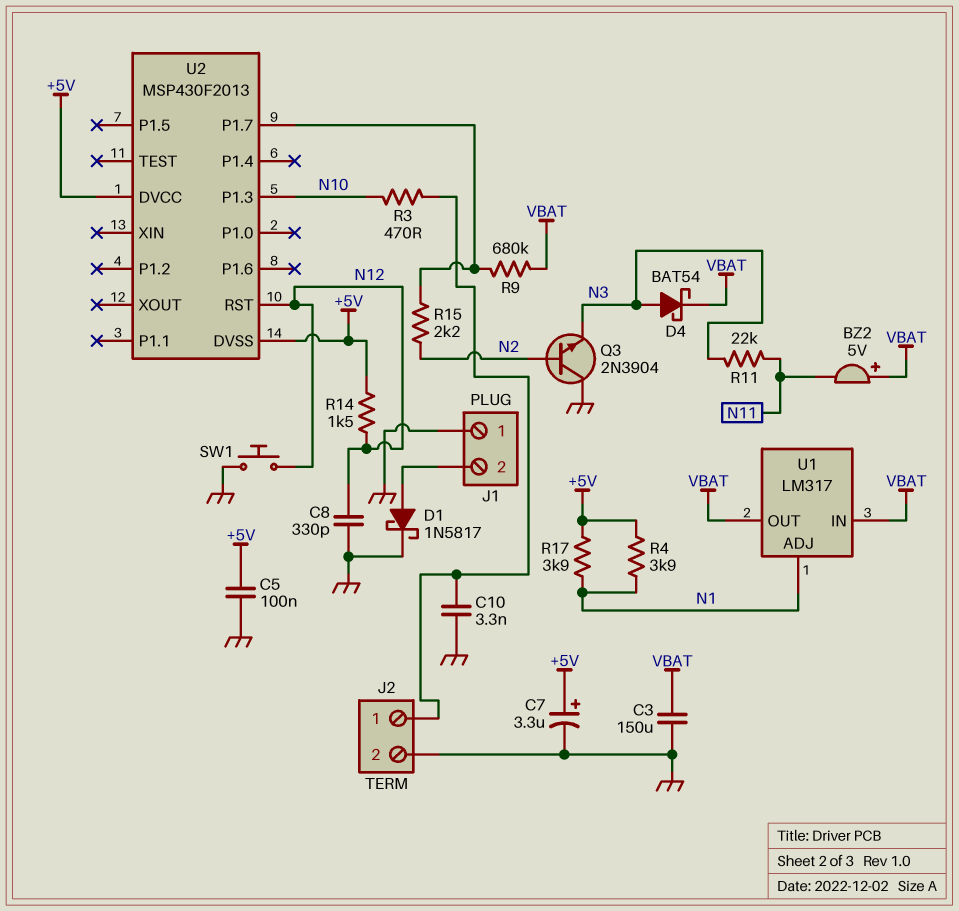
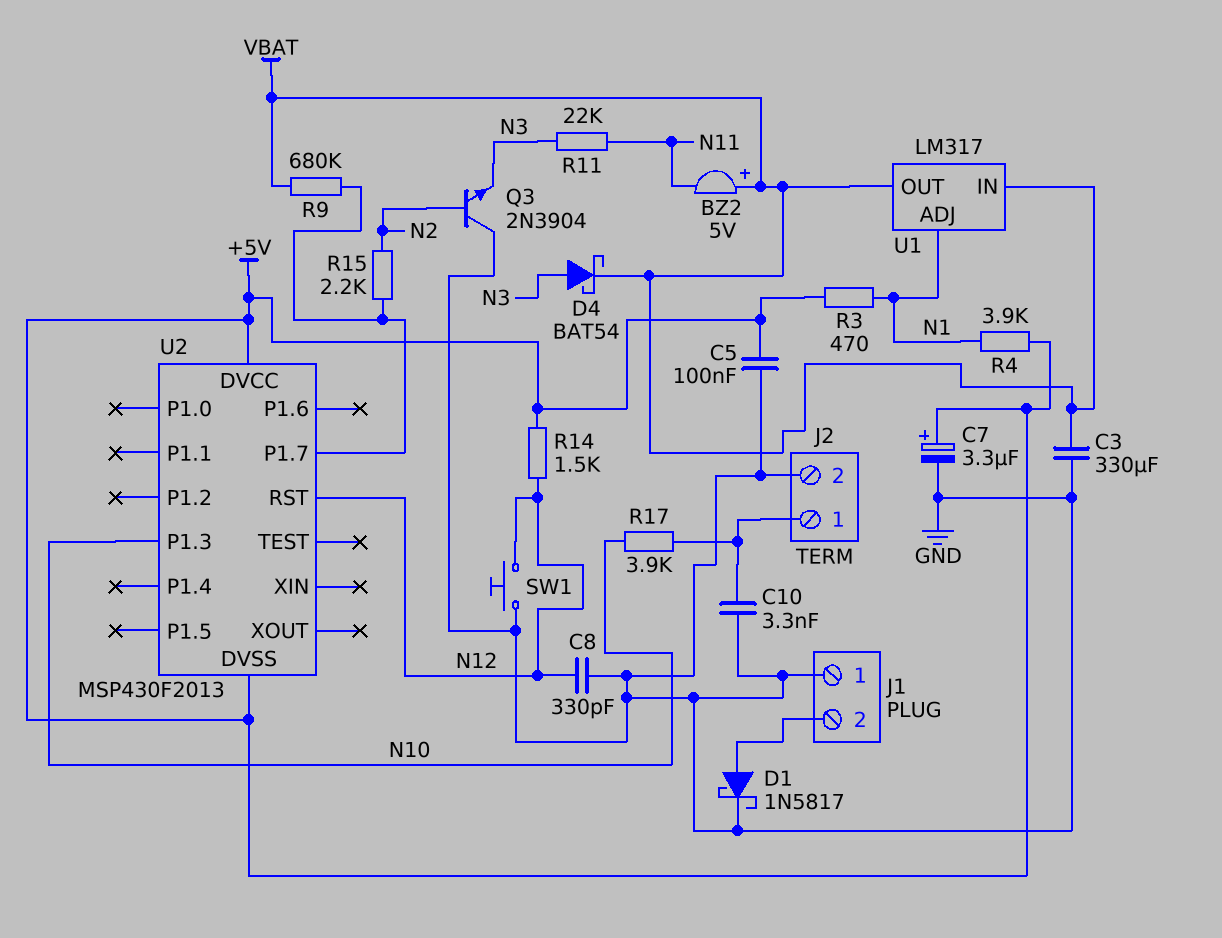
C3: 150uF (GND, VBAT) -> 330uF (GND, VBAT)
R3: 470 (J2/1, N10) -> 470 (+5V, N1)
R17: 3.9k (+5V, N1) -> 3.9k (J2/1, N10)

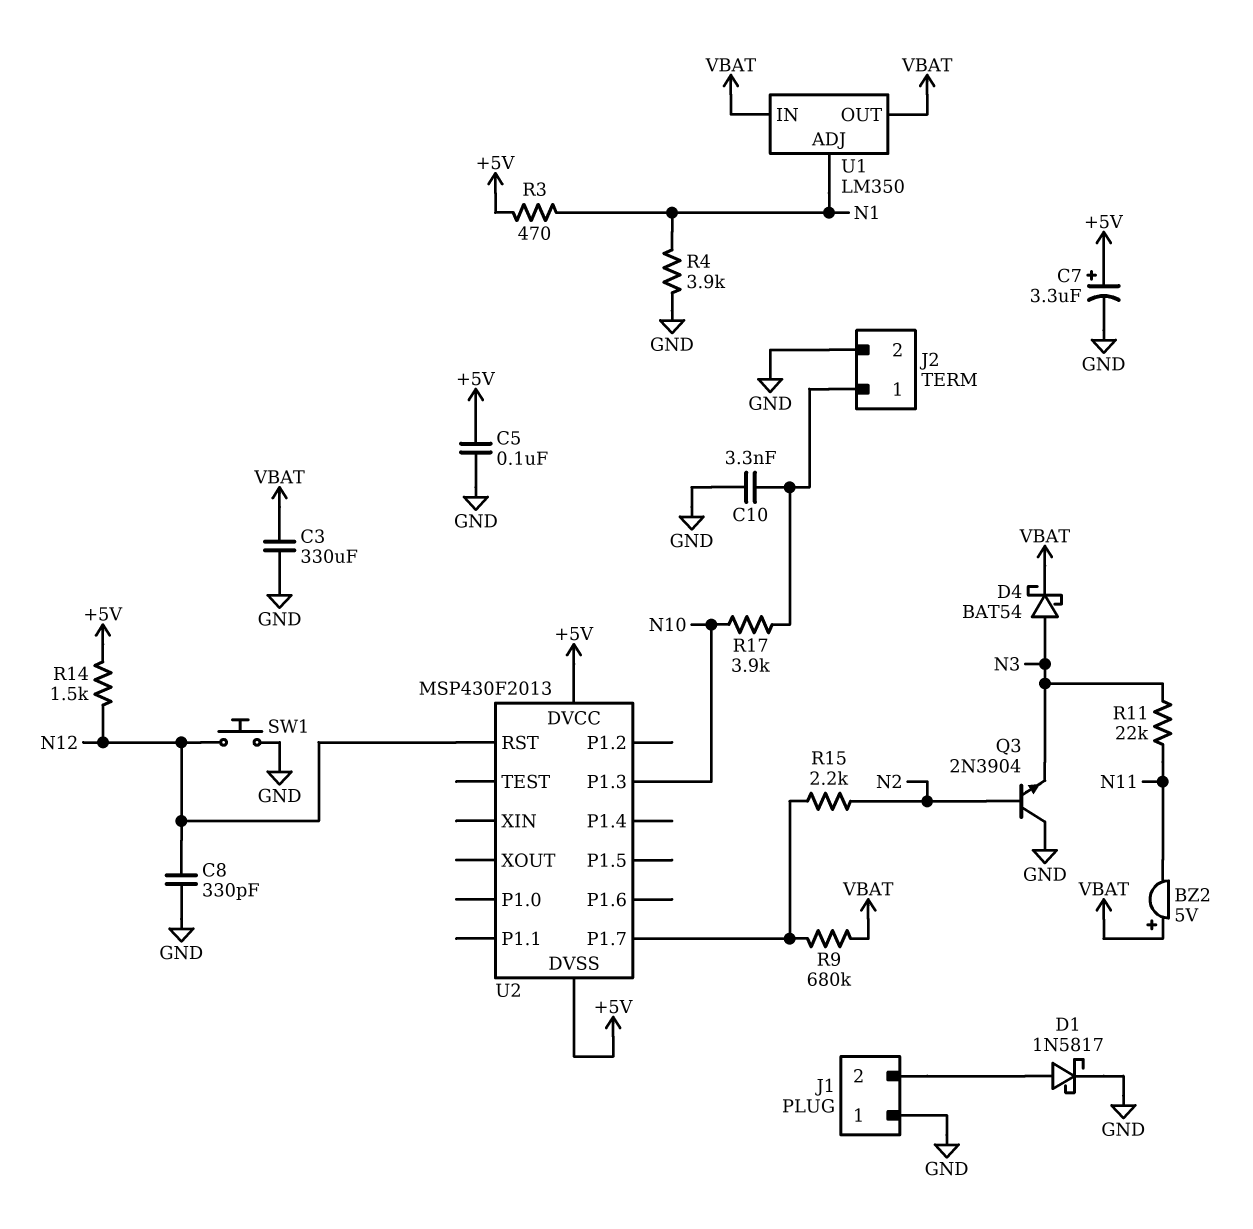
R4: 3.9k (+5V, N1) -> 3.9k (GND, N1)
U1: LM317 -> LM350

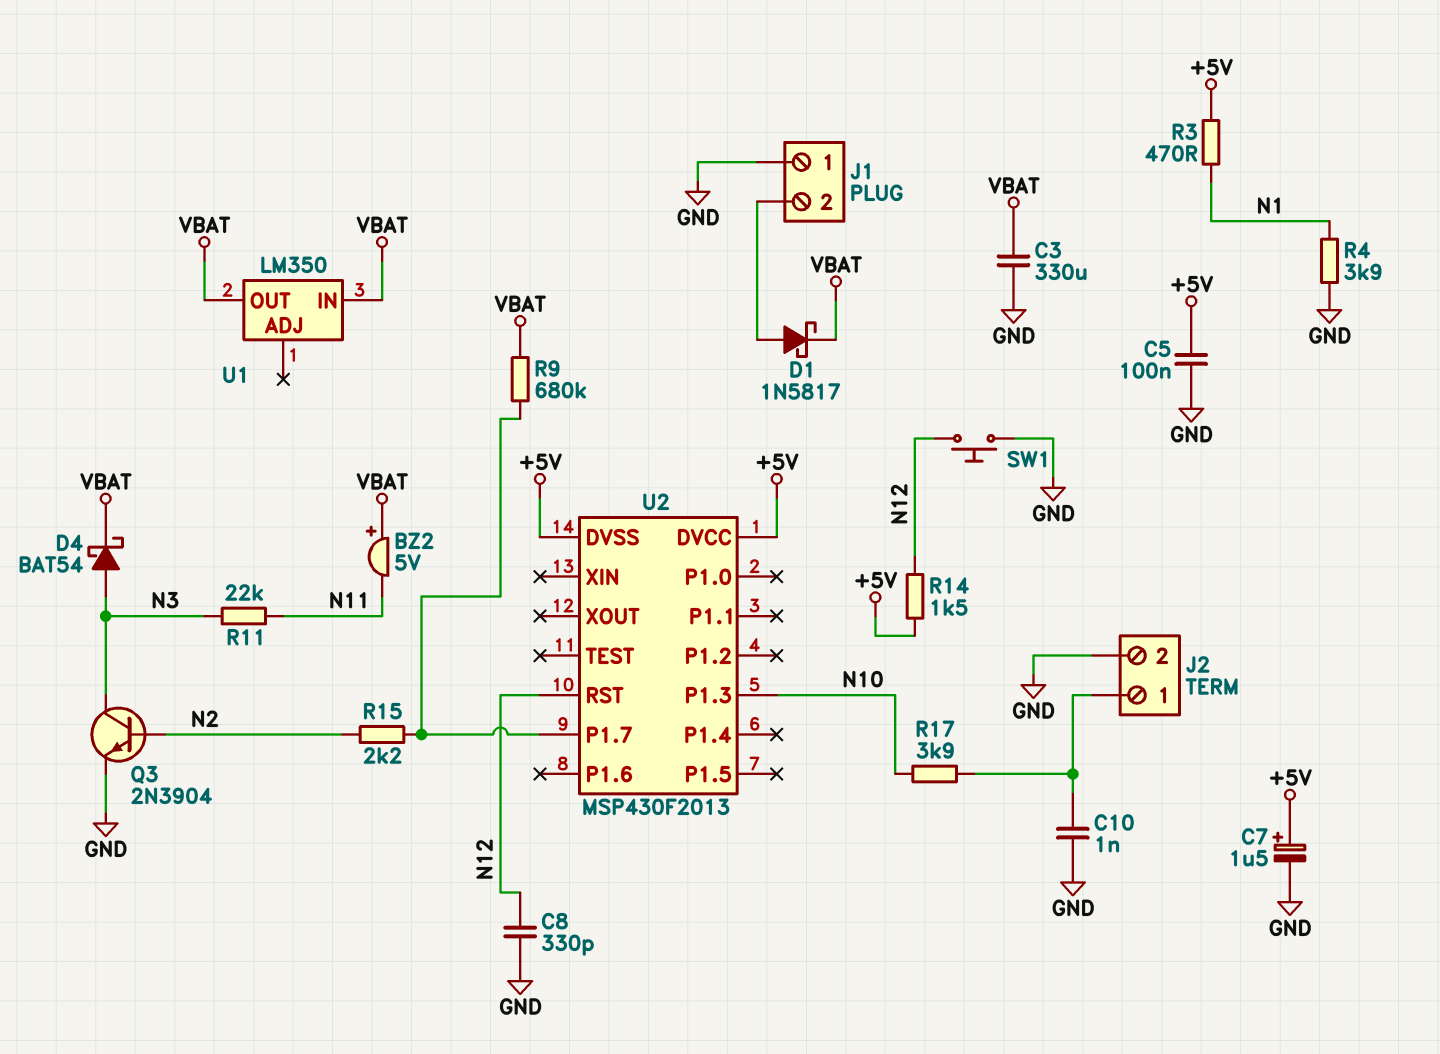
C7: 3.3uF (plus +5V, minus GND) -> 1.5uF (plus +5V, minus GND)
C10: 3.3nF (GND, J2/1) -> 1nF (GND, J2/1)
D1: schottky 1N5817 (A J1/2, K GND) -> schottky 1N5817 (A J1/2, K VBAT)
Q3: NPN 2N3904 (B N2, C GND, E N3) -> NPN 2N3904 (B N2, C N3, E GND)
U1 pin ADJ: N1 -> none

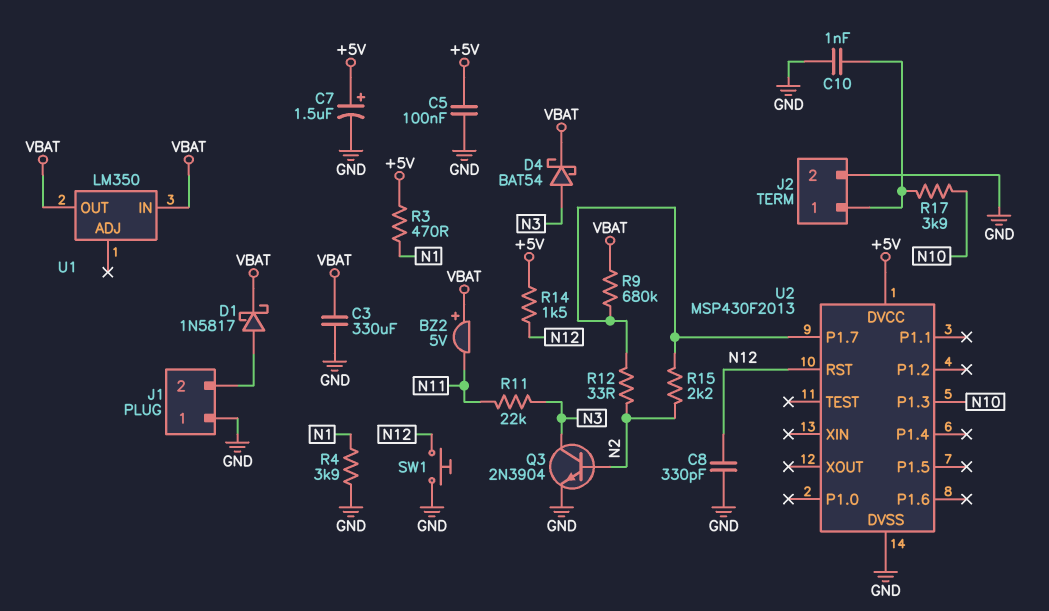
R12: none -> 33 (N2, U2/P1.7)
U2 pin DVSS: +5V -> GND

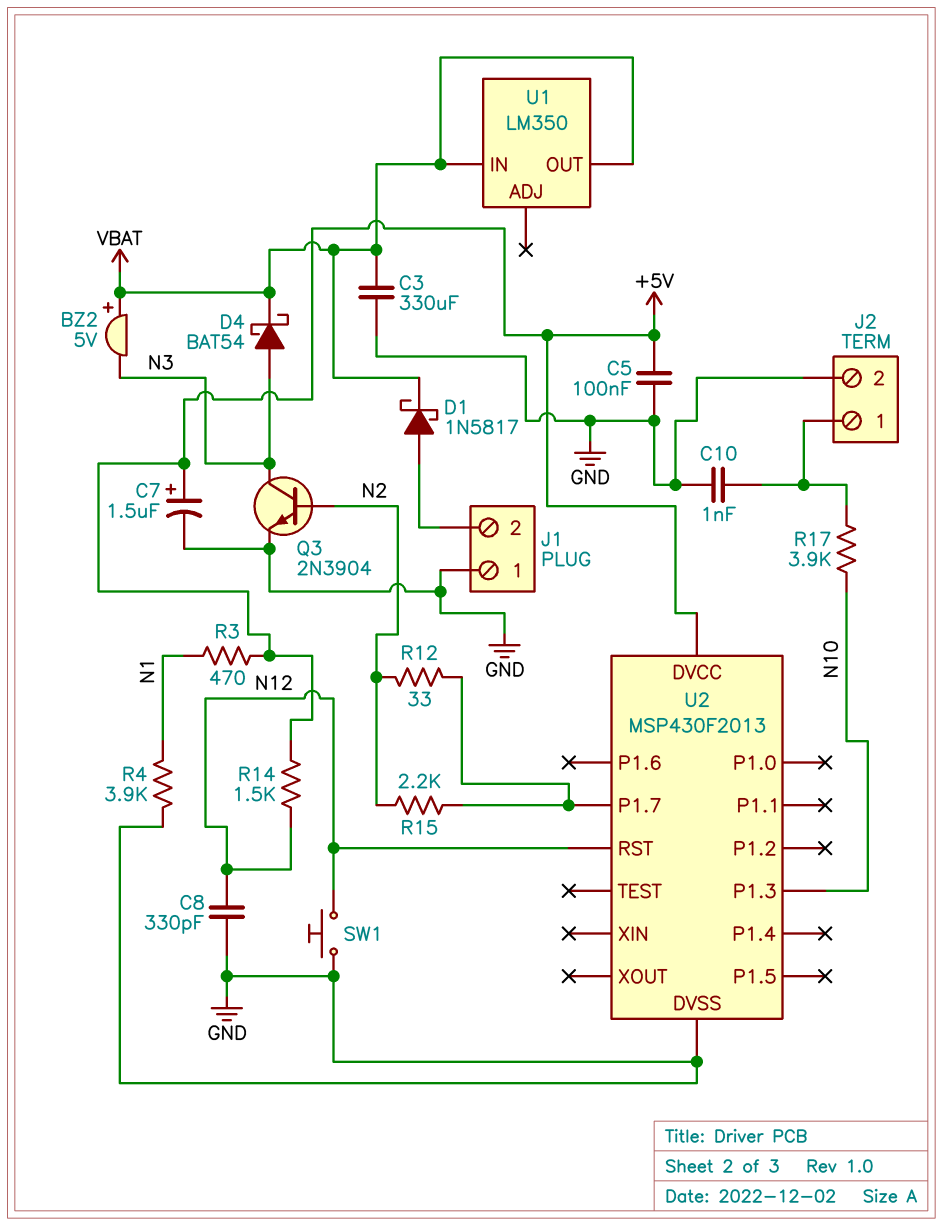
BZ2: buzzer 5V (plus VBAT, minus N11) -> buzzer 5V (plus VBAT, minus N3)
R9: 680k (U2/P1.7, VBAT) -> none
R11: 22k (N3, N11) -> none

